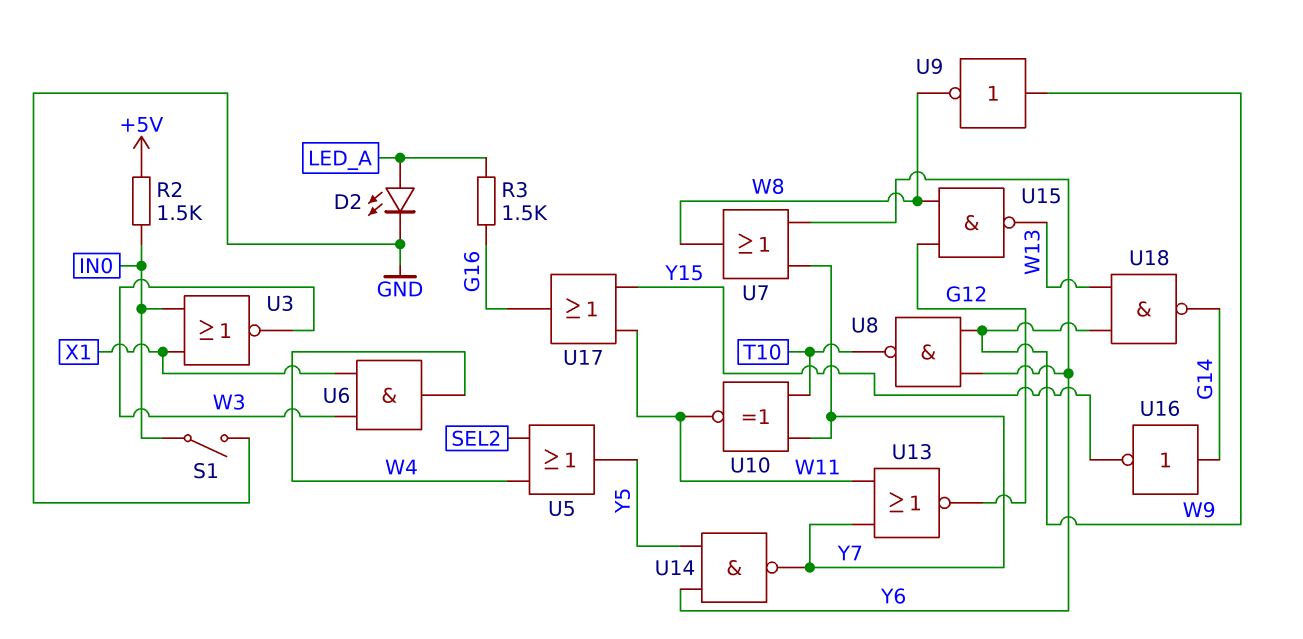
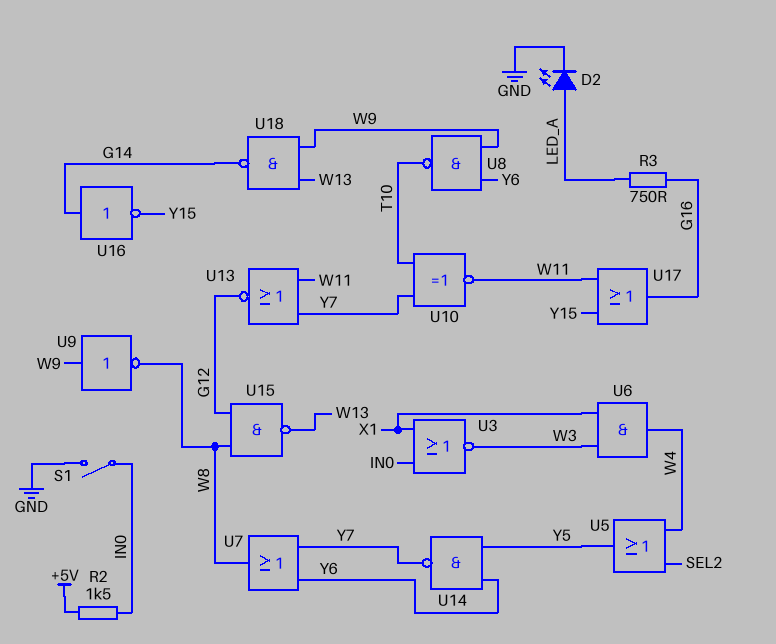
R3: 1.5k (G16, LED_A) -> 750 (G16, LED_A)

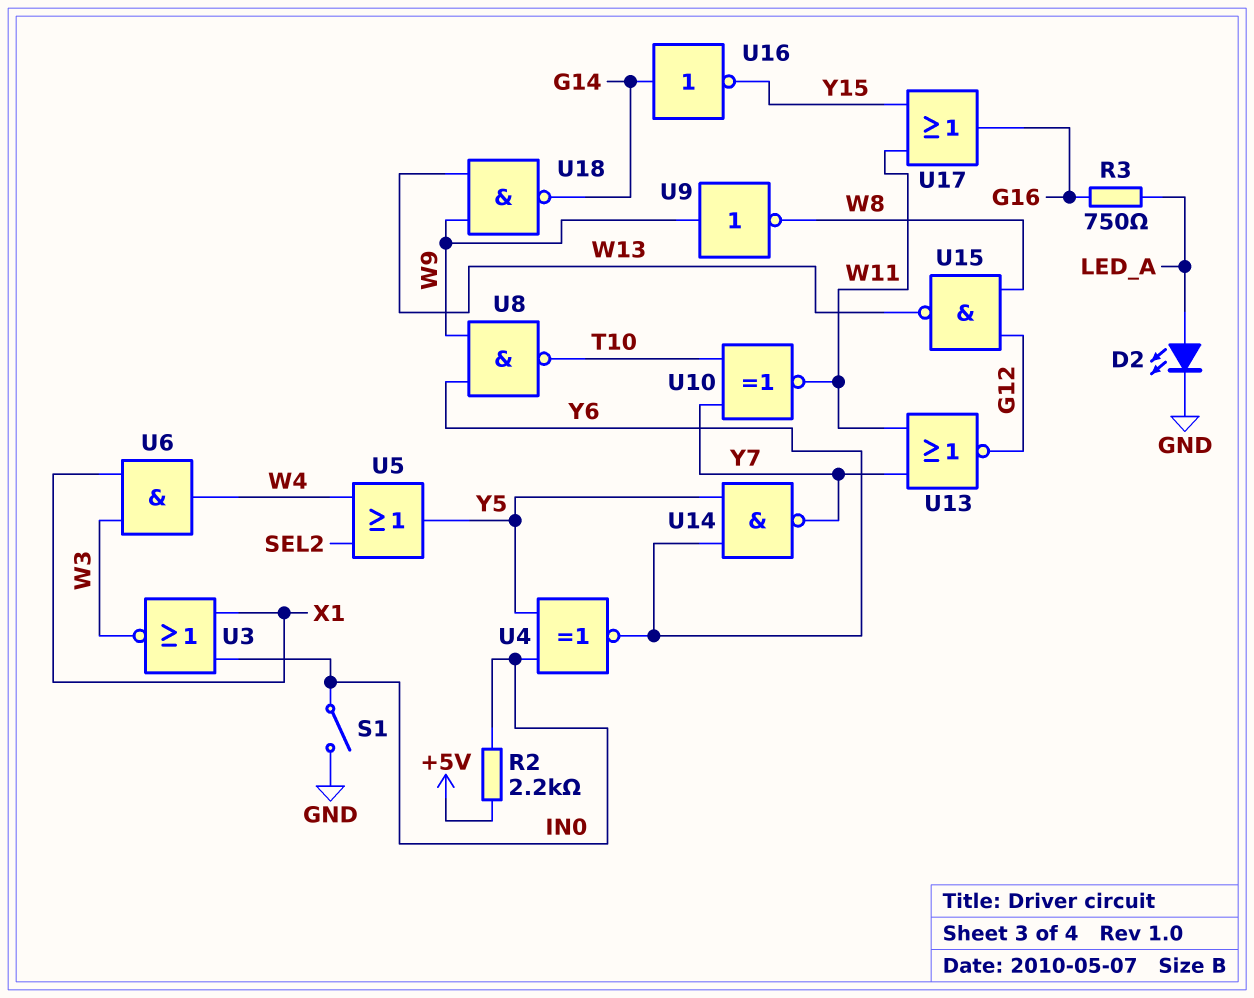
R2: 1.5k (+5V, IN0) -> 2.2k (+5V, IN0)
U4: none -> XNOR (in IN0, in Y5, out Y6)
U7: OR (in Y6, in Y7, out W8) -> none

